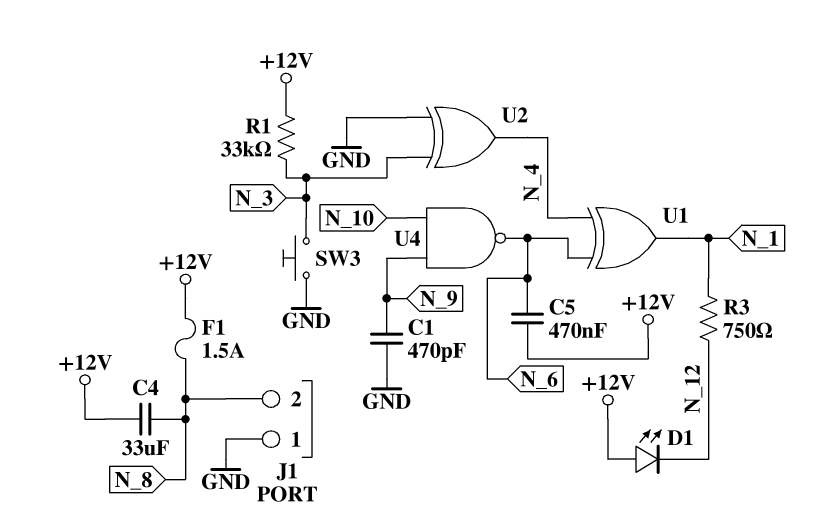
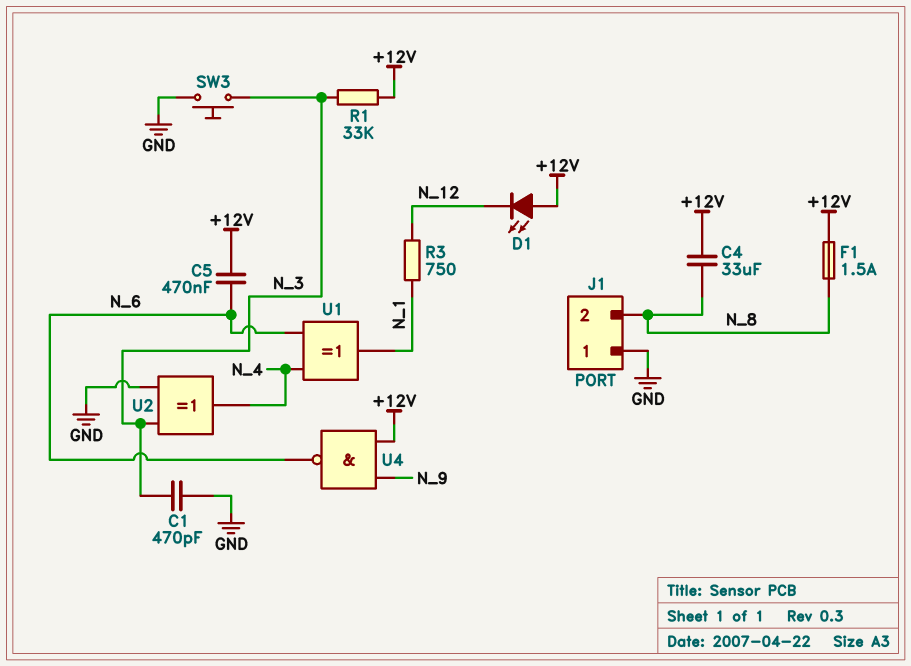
C1: 470pF (GND, N_9) -> 470pF (GND, N_3)
U4: NAND (in N_9, in N_10, out N_6) -> NAND (in +12V, in N_9, out N_6)

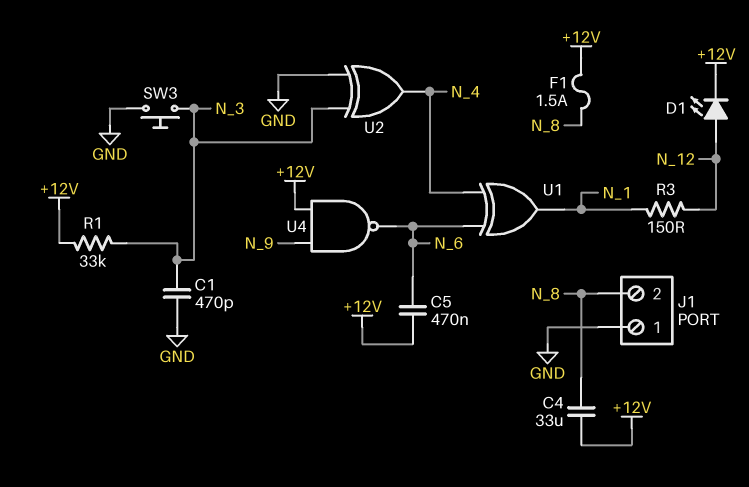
D1: LED (A +12V, K N_12) -> LED (A N_12, K +12V)
R3: 750 (N_1, N_12) -> 150 (N_1, N_12)

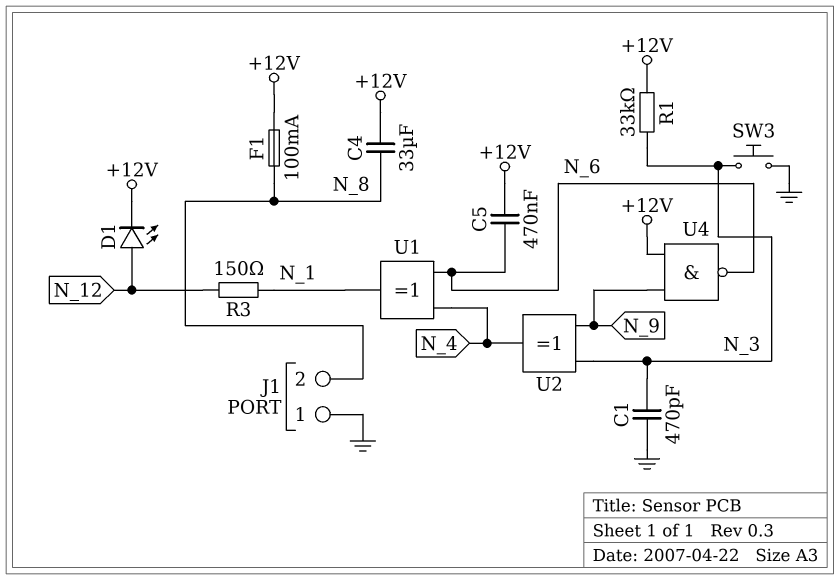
F1: 1.5A (+12V, N_8) -> 100mA (+12V, N_8)
U2: XOR (in GND, in N_3, out N_4) -> XOR (in N_3, in N_9, out N_4)

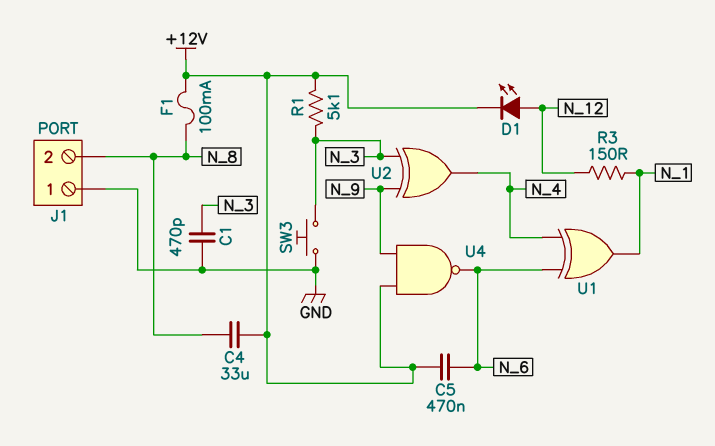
R1: 33k (+12V, N_3) -> 5.1k (+12V, N_3)

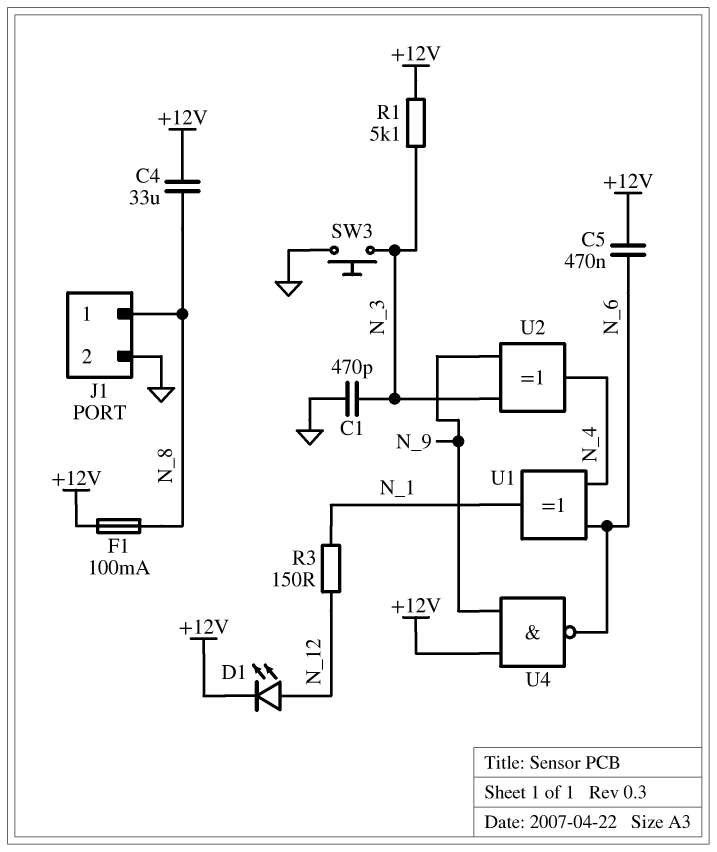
J1 pin 1: GND -> N_8
J1 pin 2: N_8 -> GND

